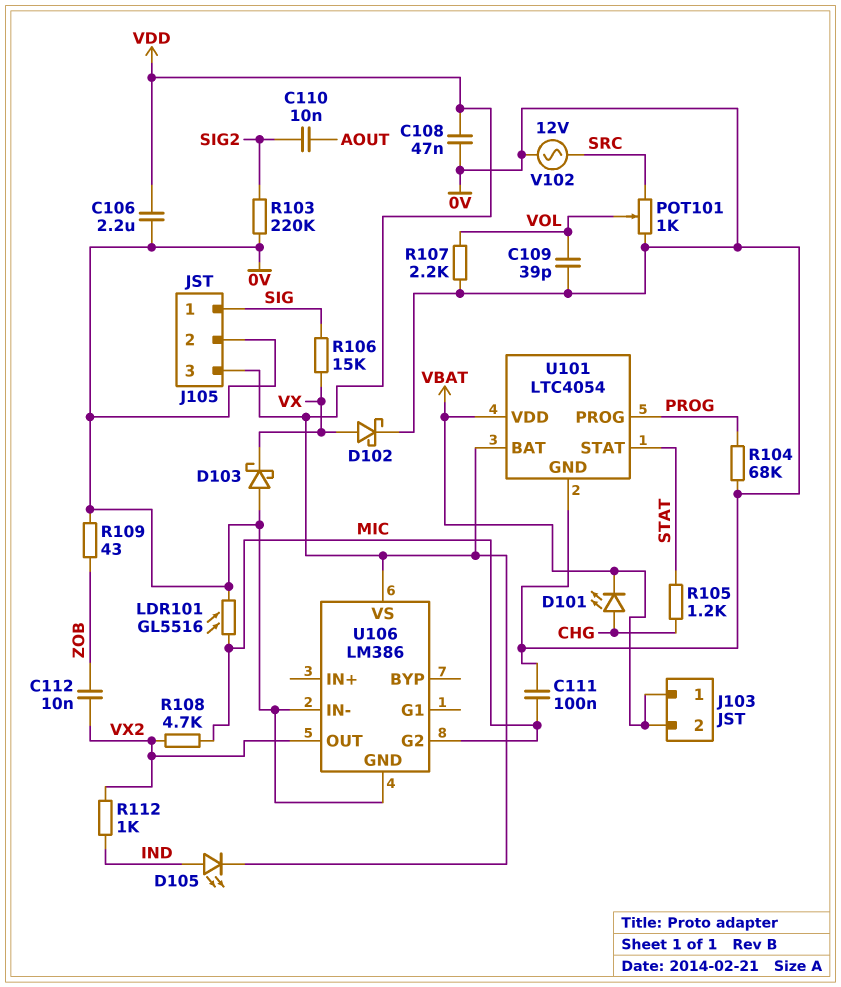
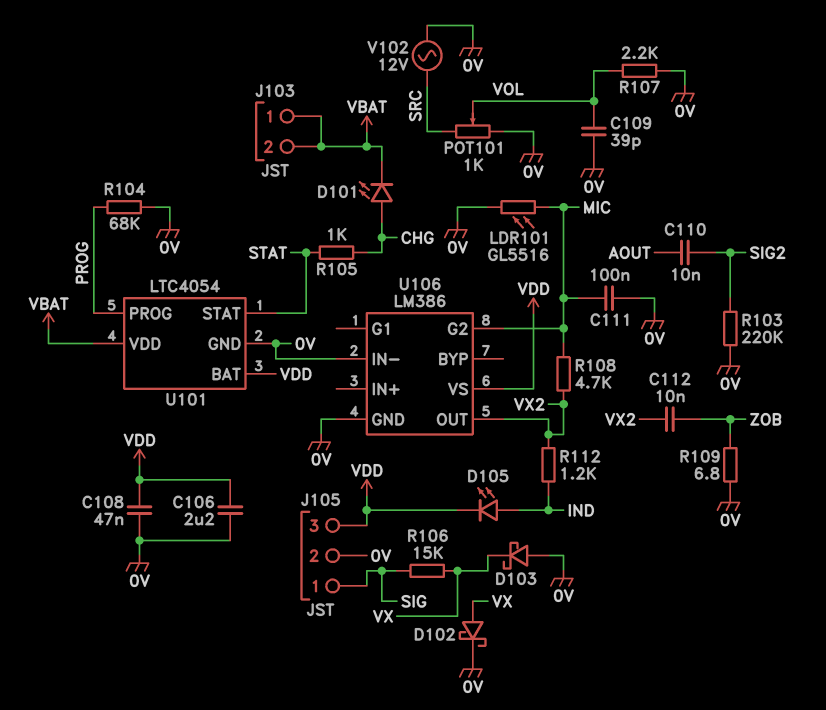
R105: 1.2k (CHG, STAT) -> 1k (CHG, STAT)
R109: 43 (0V, ZOB) -> 6.8 (0V, ZOB)
R112: 1k (IND, VX2) -> 1.2k (IND, VX2)

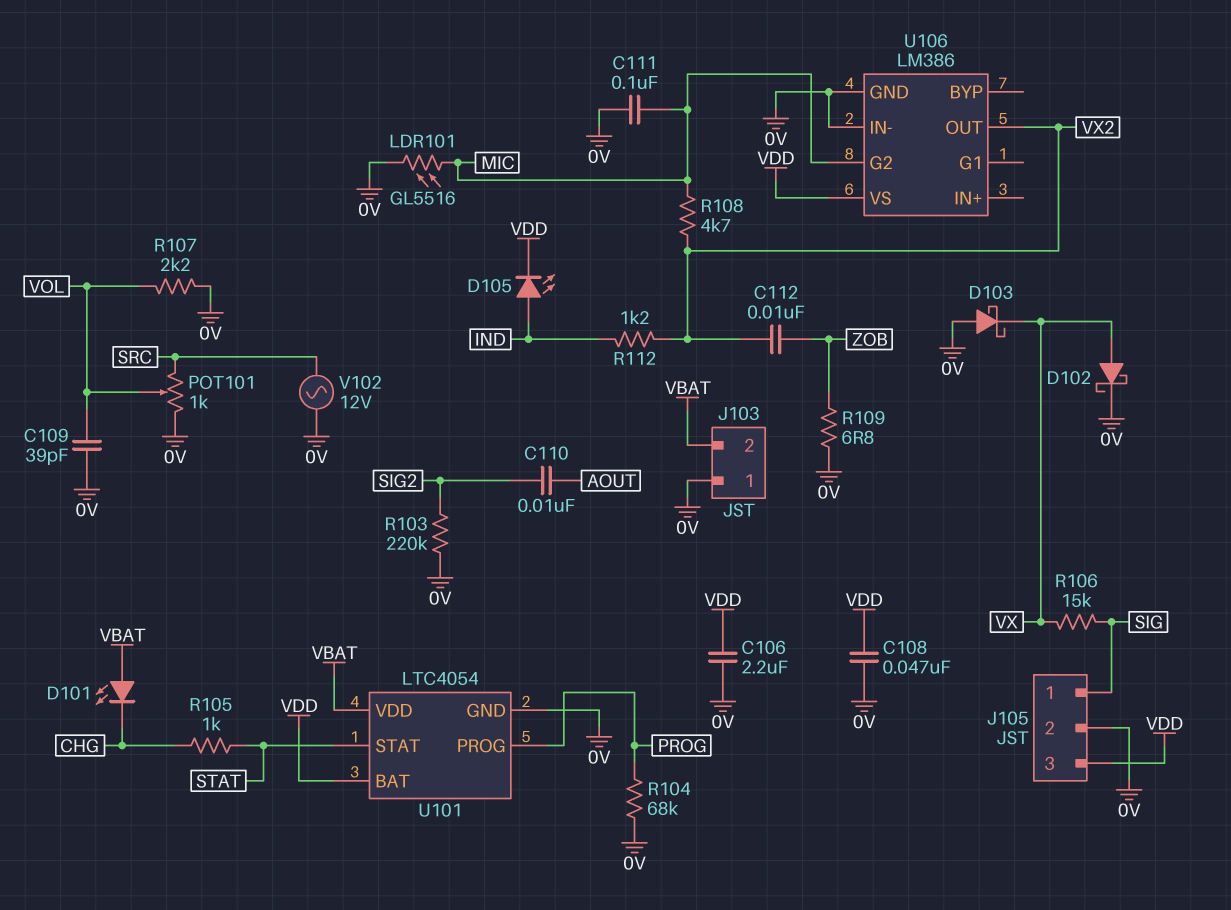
D101: LED (A CHG, K VBAT) -> LED (A VBAT, K CHG)
J103 pin 1: VBAT -> 0V

